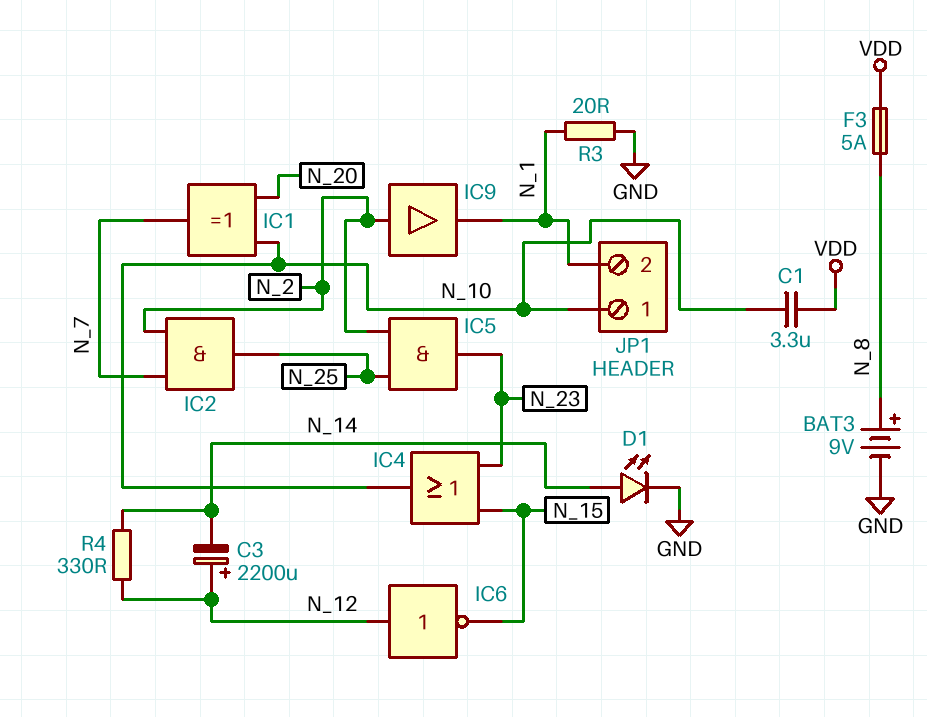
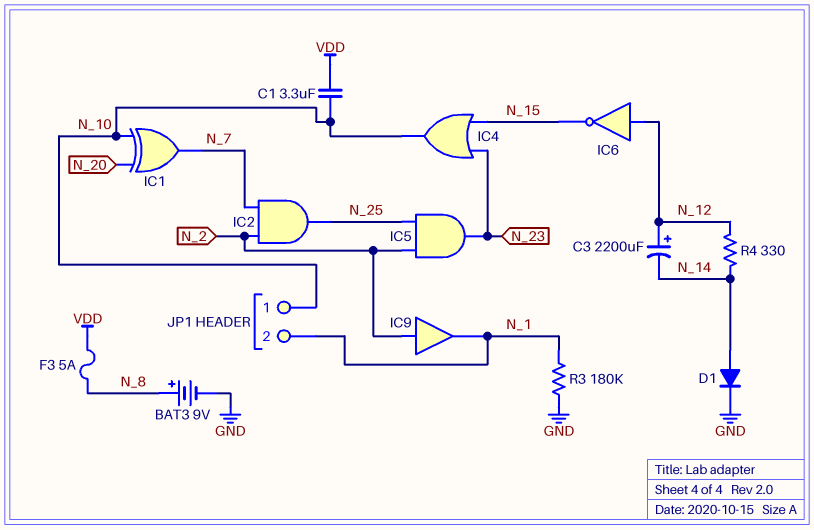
D1: LED (A N_14, K GND) -> diode (A N_14, K GND)
R3: 20 (GND, N_1) -> 180k (GND, N_1)

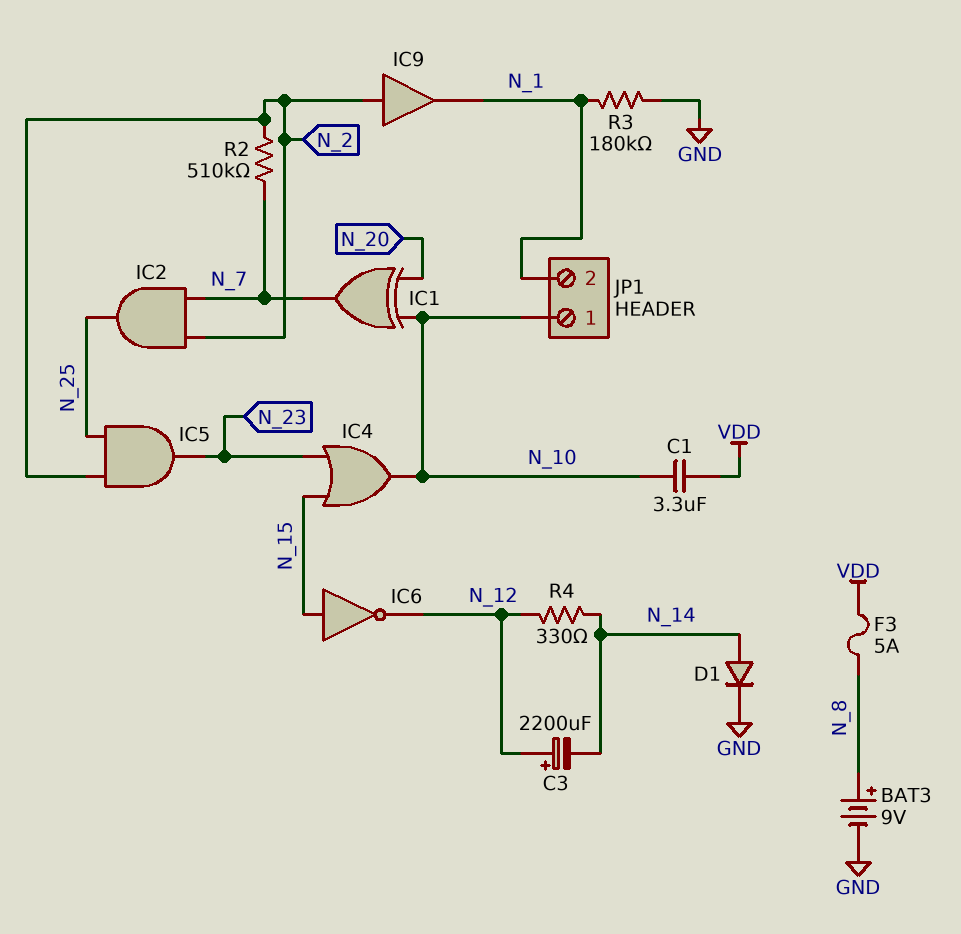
IC6: NOT (in N_12, out N_15) -> NOT (in N_15, out N_12)
R2: none -> 510k (N_2, N_7)

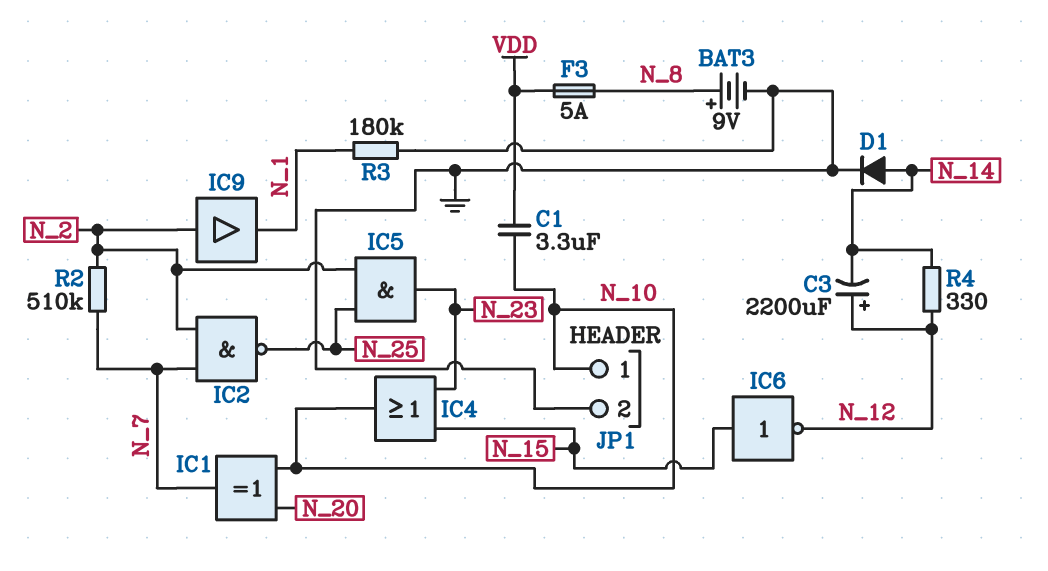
IC2: AND (in N_2, in N_7, out N_25) -> NAND (in N_2, in N_7, out N_25)
JP1 pin 2: N_1 -> GND

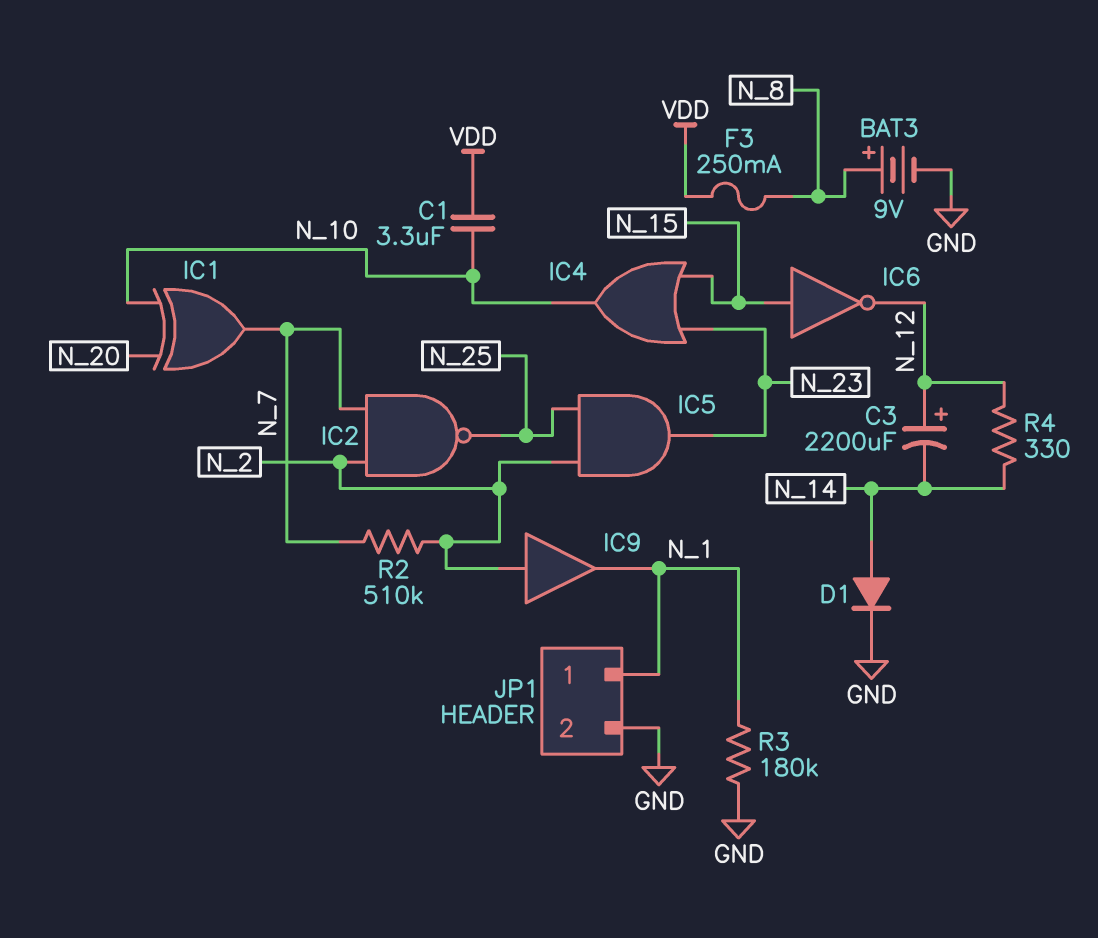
F3: 5A (N_8, VDD) -> 250mA (N_8, VDD)
JP1 pin 1: N_10 -> N_1

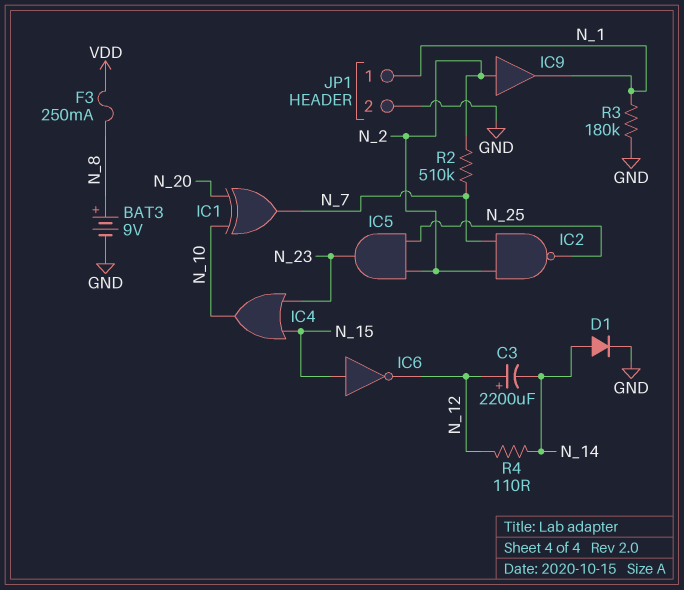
C1: 3.3uF (N_10, VDD) -> none
R4: 330 (N_12, N_14) -> 110 (N_12, N_14)

